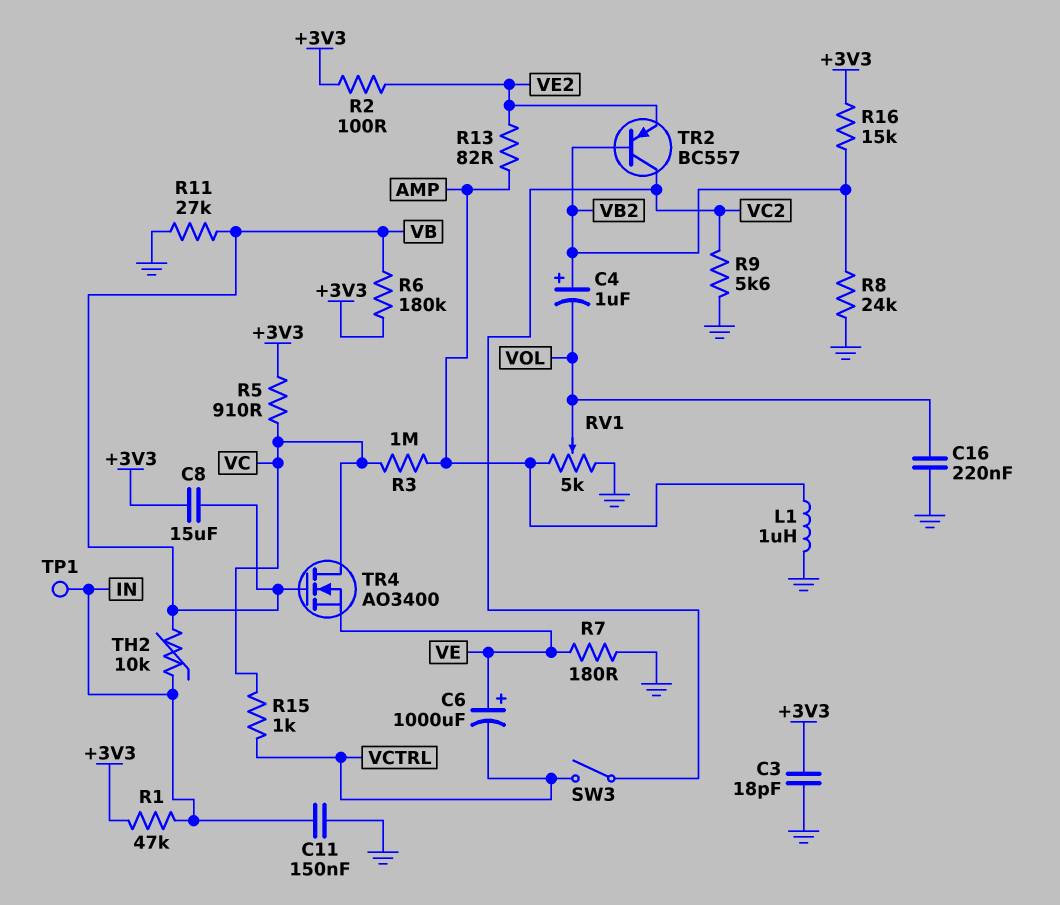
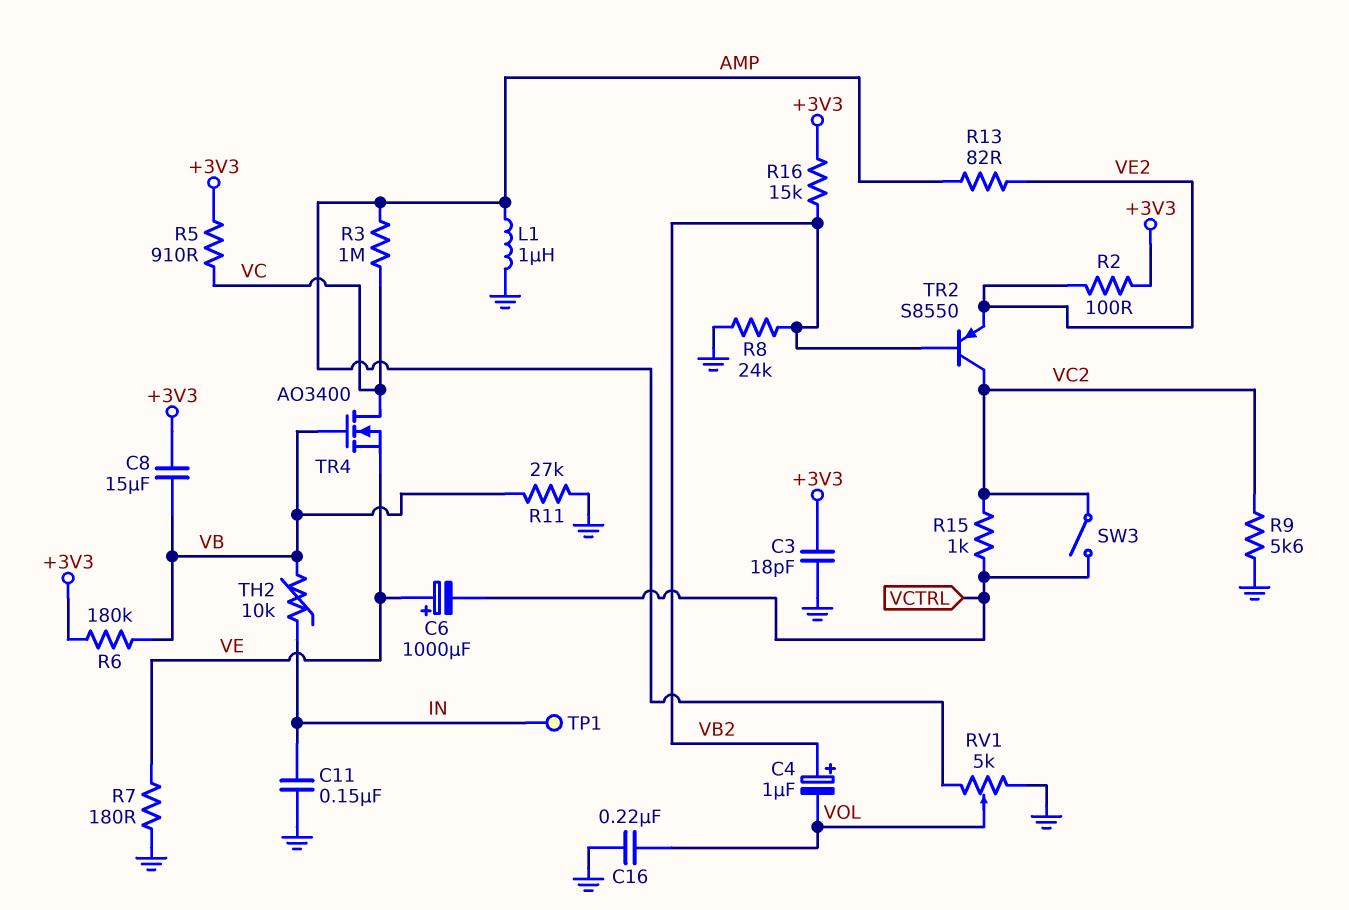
R1: 47k (+3V3, IN) -> none
R15: 1k (VC, VCTRL) -> 1k (VC2, VCTRL)
TR2: PNP BC557 (B VB2, C VC2, E VE2) -> PNP S8550 (B VB2, C VC2, E VE2)

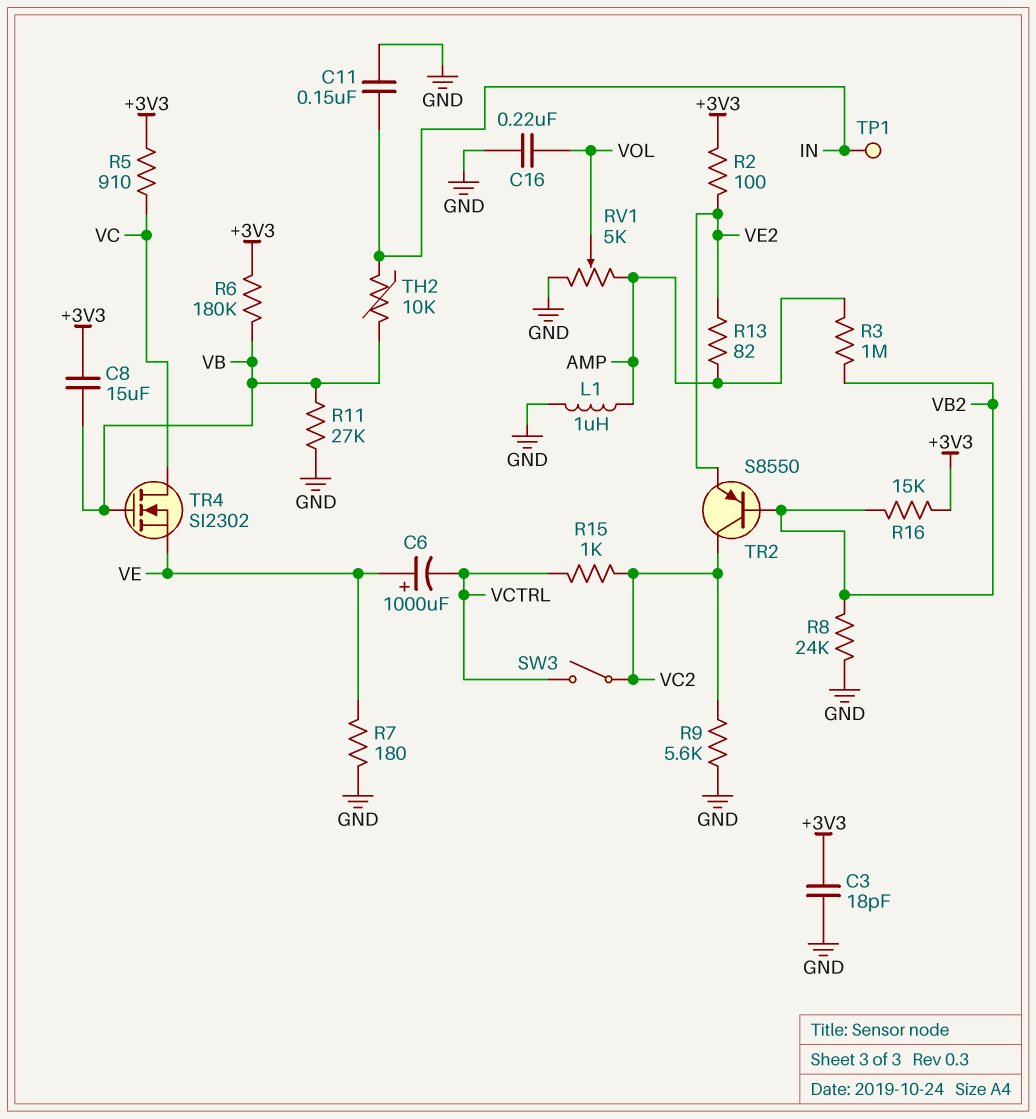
C4: 1uF (plus VB2, minus VOL) -> none
R3: 1M (AMP, VC) -> 1M (AMP, VB2)
TR4: NMOS AO3400 (G VB, D VC, S VE) -> NMOS SI2302 (G VB, D VC, S VE)

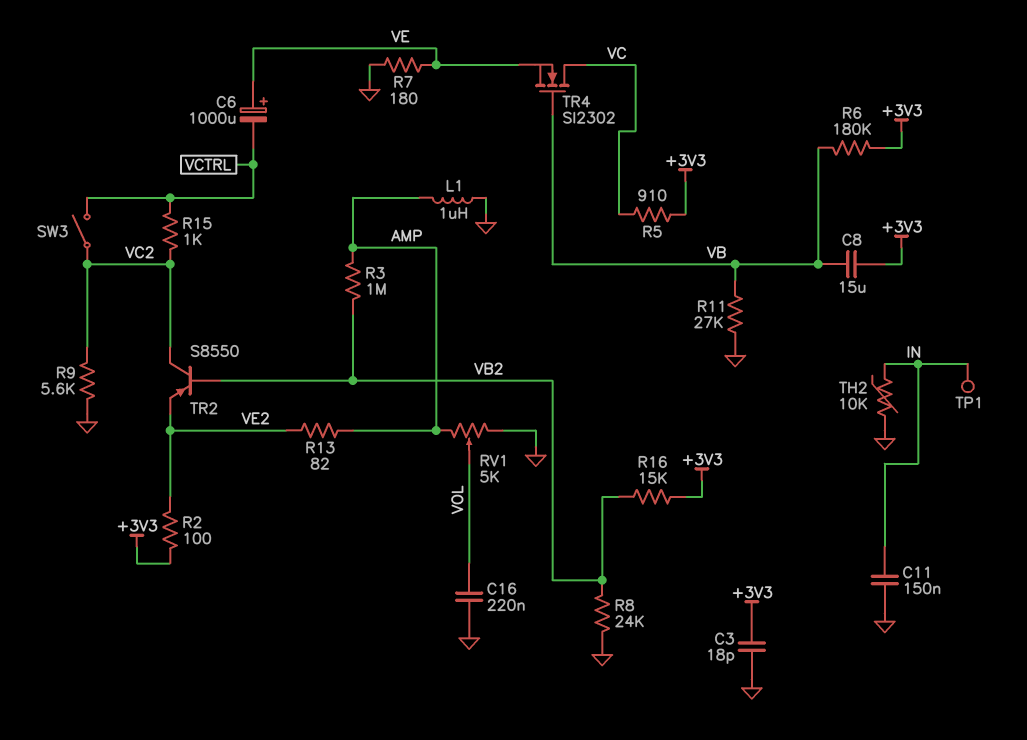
TH2: 10k (IN, VB) -> 10k (GND, IN)

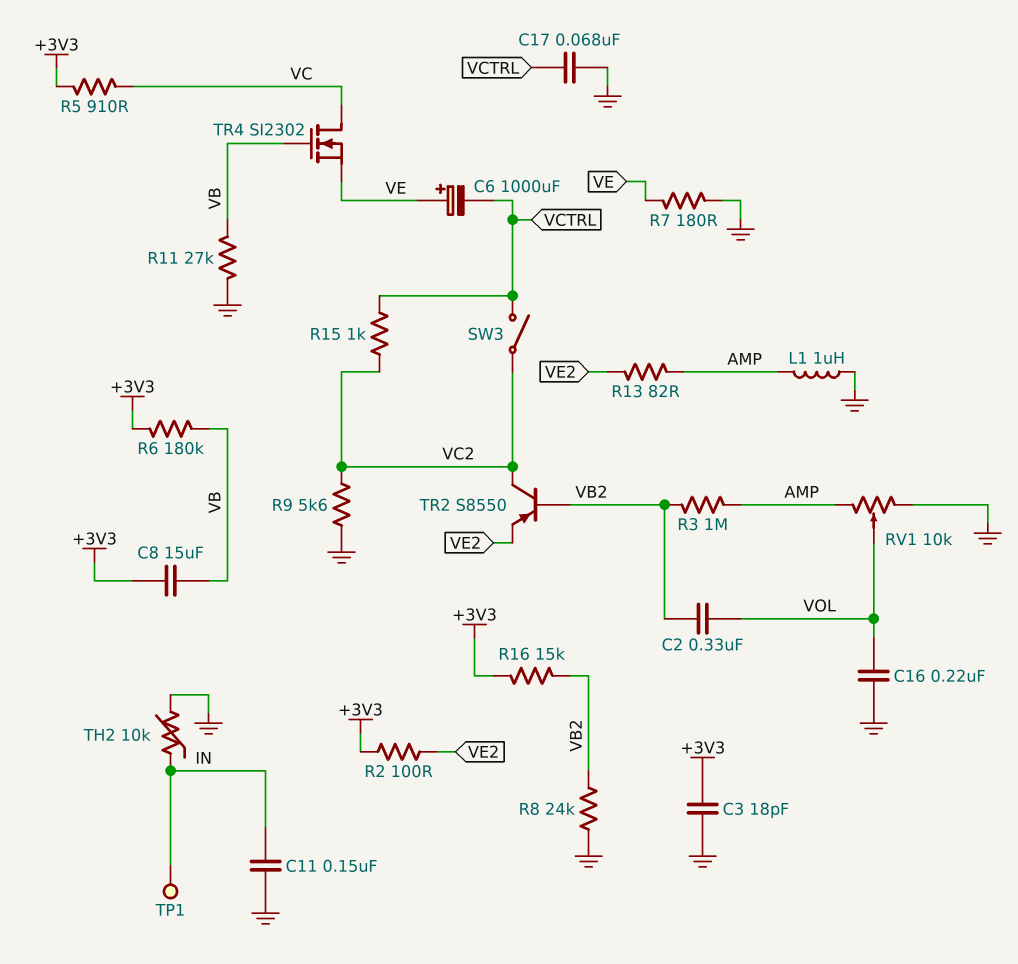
C2: none -> 330nF (VB2, VOL)
C17: none -> 68nF (GND, VCTRL)
RV1: 5k (AMP, GND, wiper VOL) -> 10k (AMP, GND, wiper VOL)

